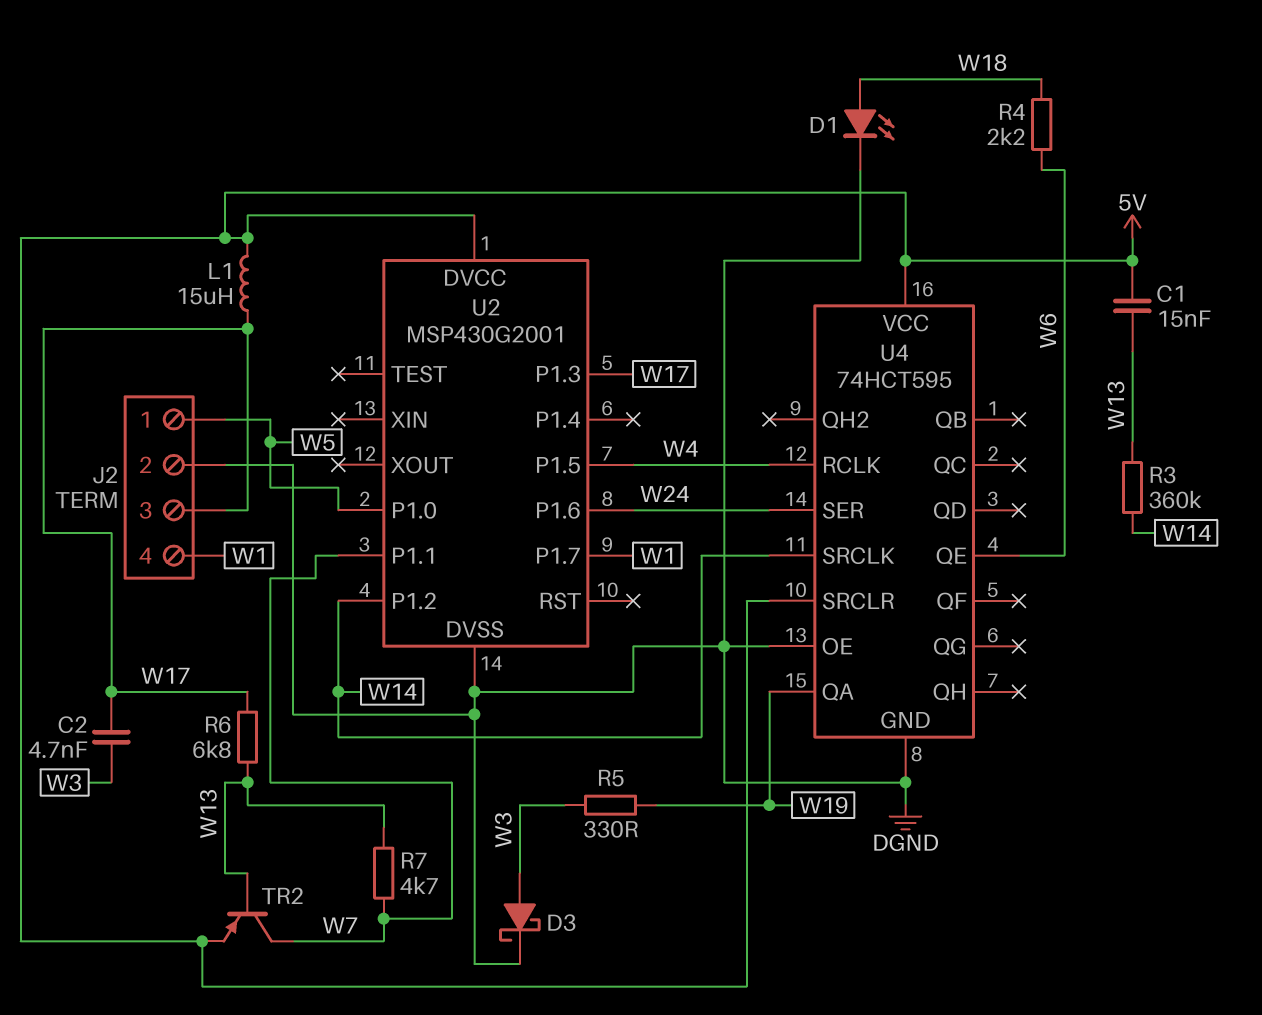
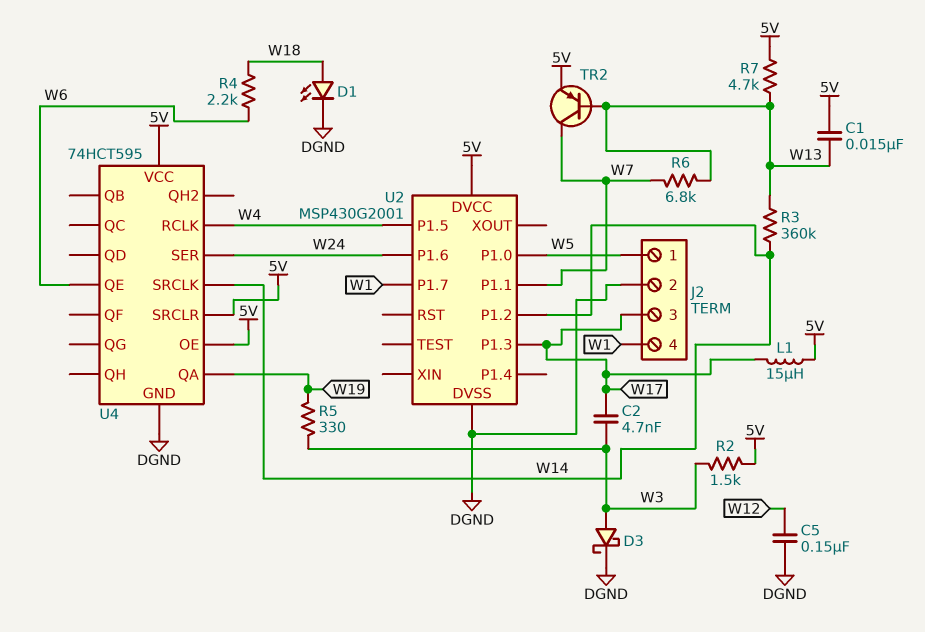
C5: none -> 150nF (DGND, W12)
R2: none -> 1.5k (5V, W3)
R6: 6.8k (W13, W17) -> 6.8k (W7, W13)
R7: 4.7k (W7, W13) -> 4.7k (5V, W13)
U4 pin OE: DGND -> 5V

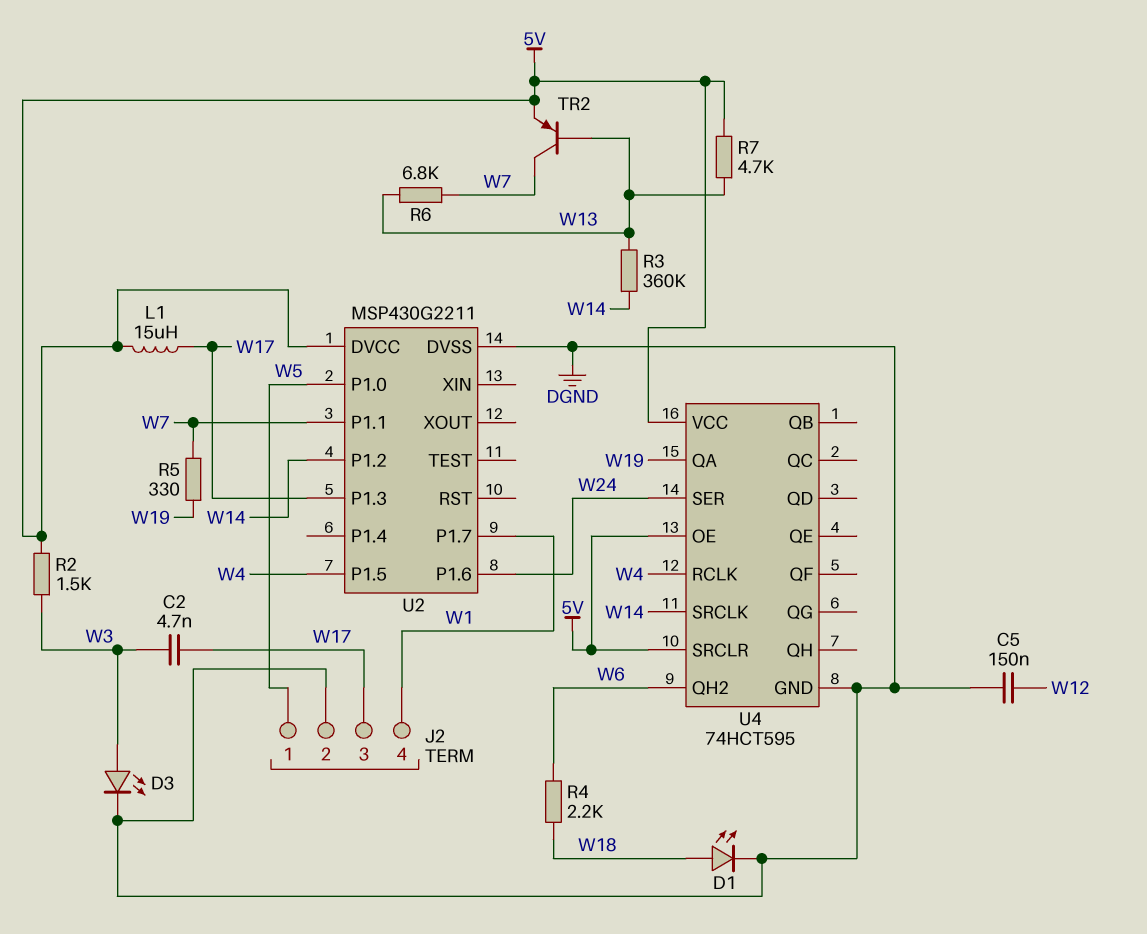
C1: 15nF (5V, W13) -> none
D3: schottky (A W3, K DGND) -> LED (A W3, K DGND)
R5: 330 (W3, W19) -> 330 (W7, W19)
U2: MSP430G2001 -> MSP430G2211
U4 pin QE: W6 -> none
U4 pin QH2: none -> W6

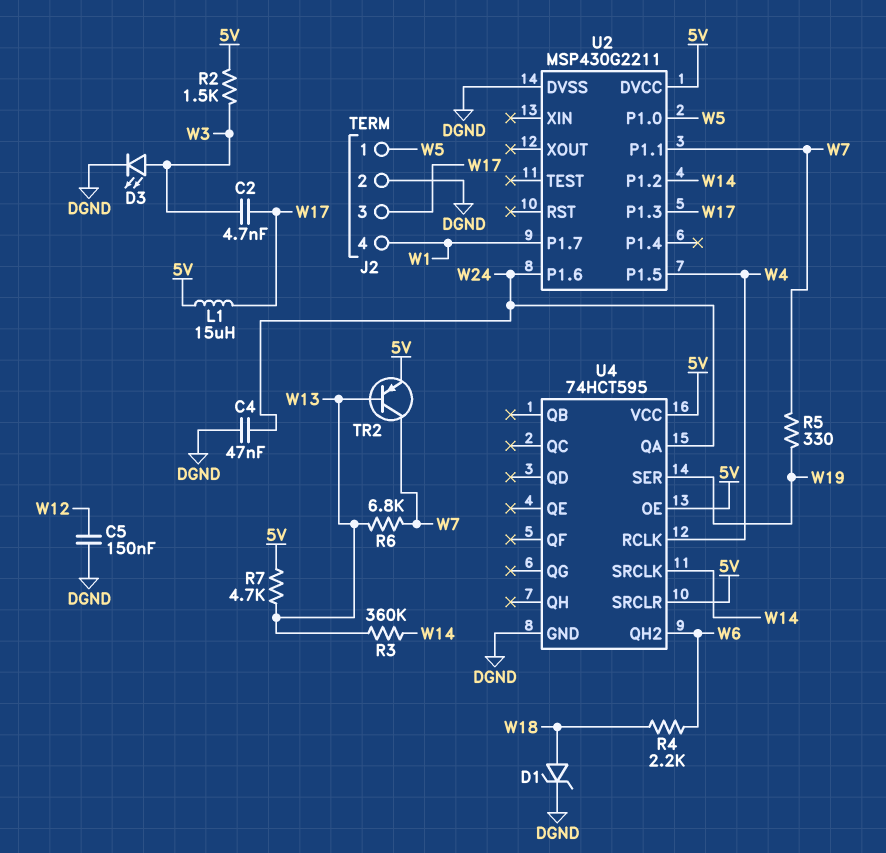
C4: none -> 47nF (DGND, W24)
D1: LED (A W18, K DGND) -> zener (A W18, K DGND)
U4 pin QA: W19 -> W24
U4 pin SER: W24 -> W19

